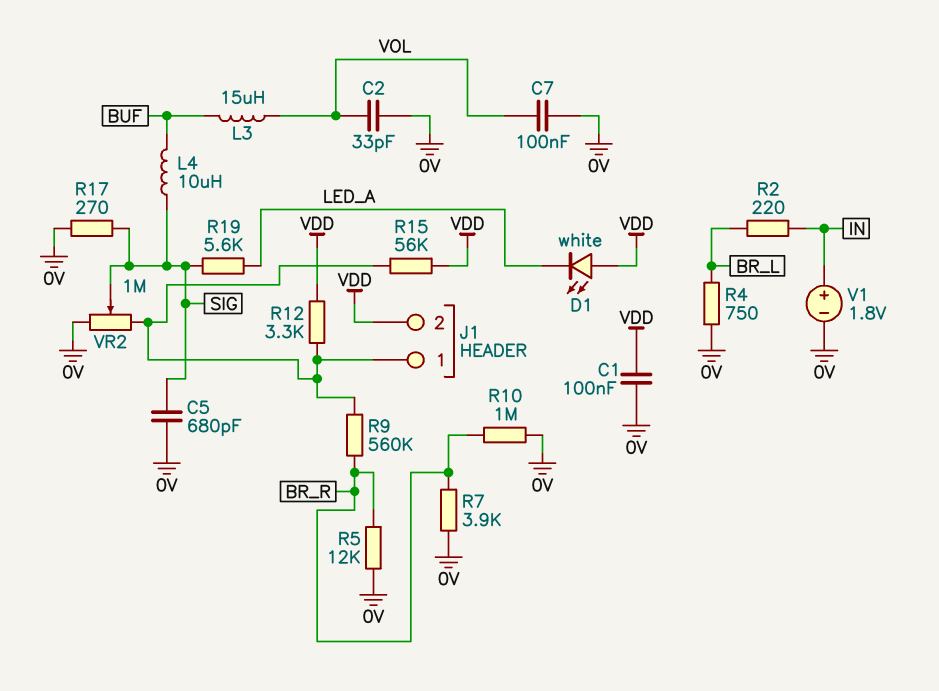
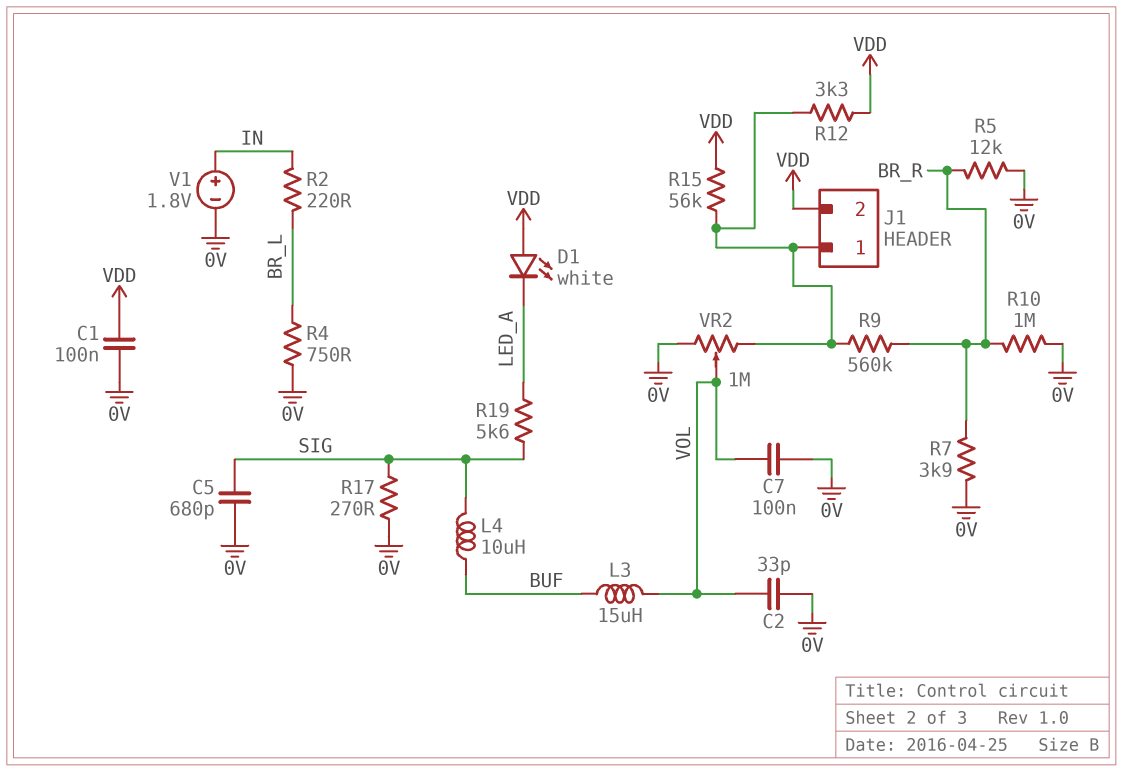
VR2: 1M (0V, J1/1, wiper SIG) -> 1M (0V, J1/1, wiper VOL)

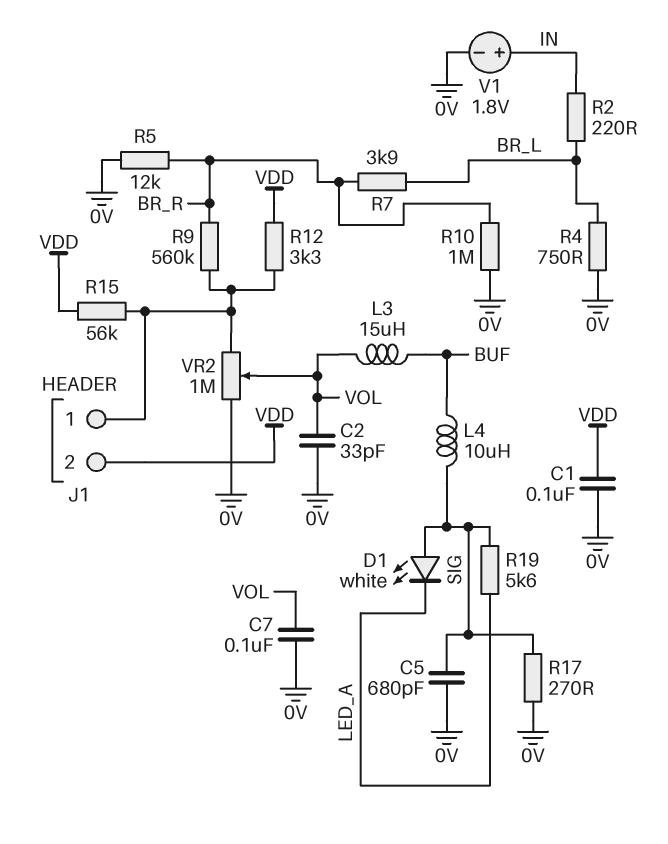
D1: LED white (A VDD, K LED_A) -> LED white (A SIG, K LED_A)
R7: 3.9k (0V, BR_R) -> 3.9k (BR_L, BR_R)

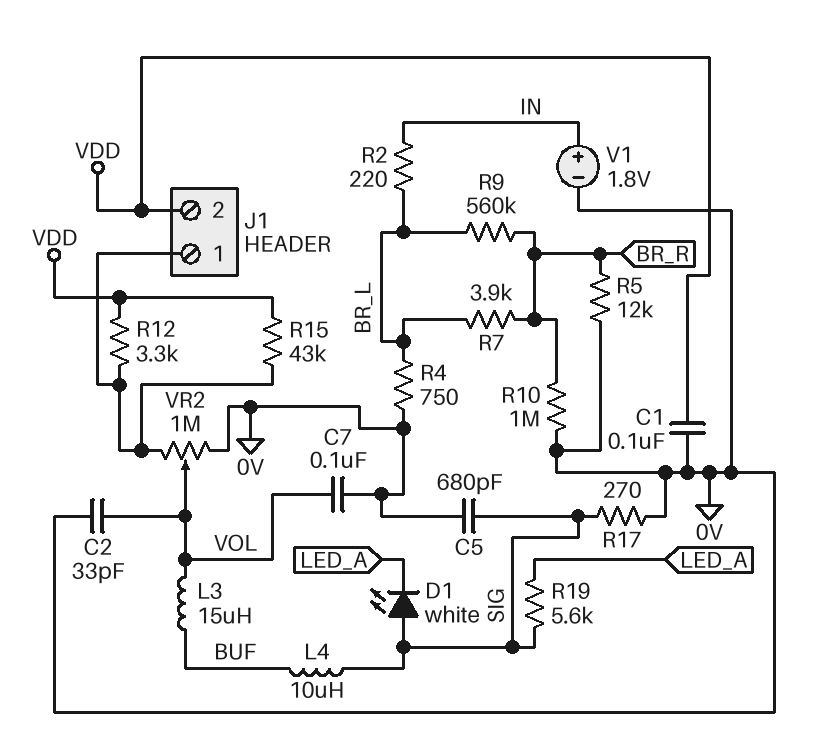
R9: 560k (BR_R, J1/1) -> 560k (BR_L, BR_R)
R15: 56k (J1/1, VDD) -> 43k (J1/1, VDD)

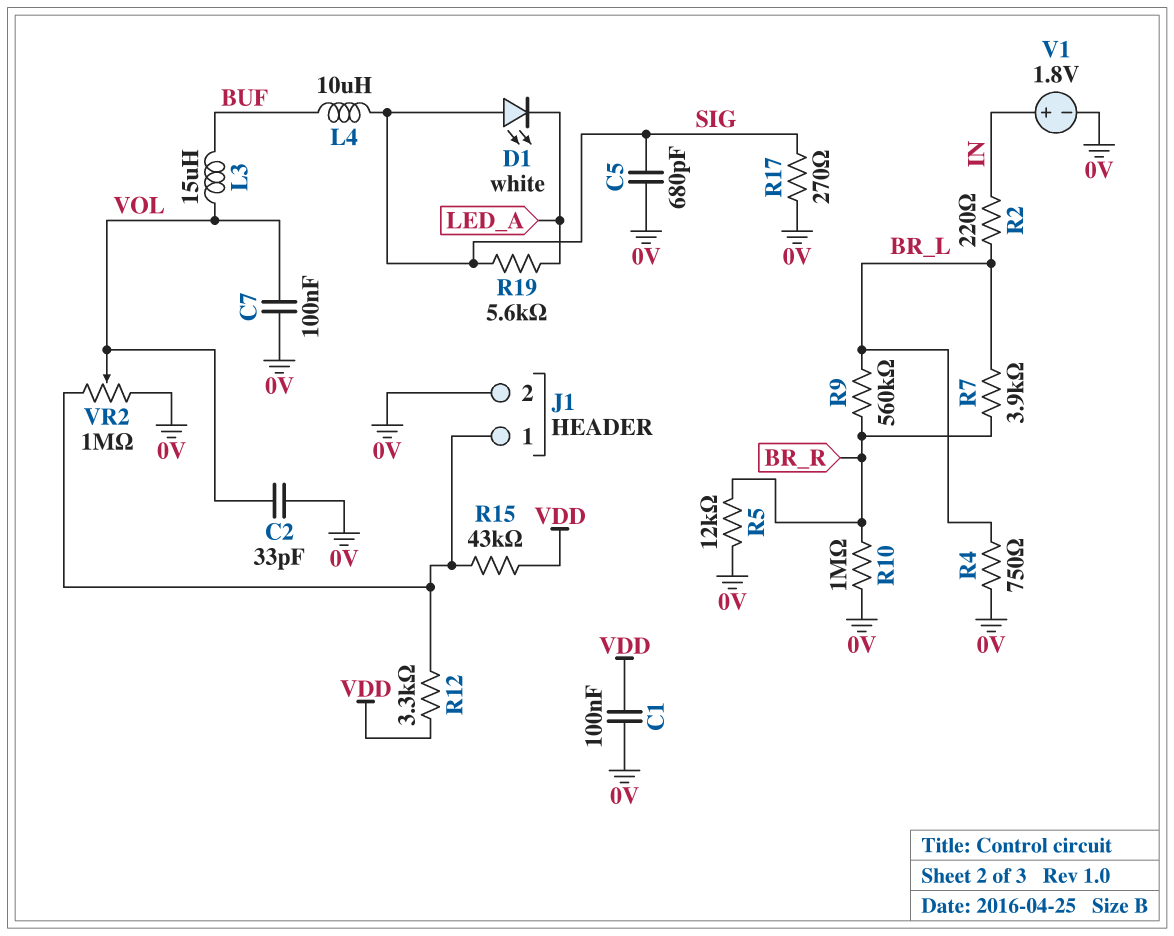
J1 pin 2: VDD -> 0V

